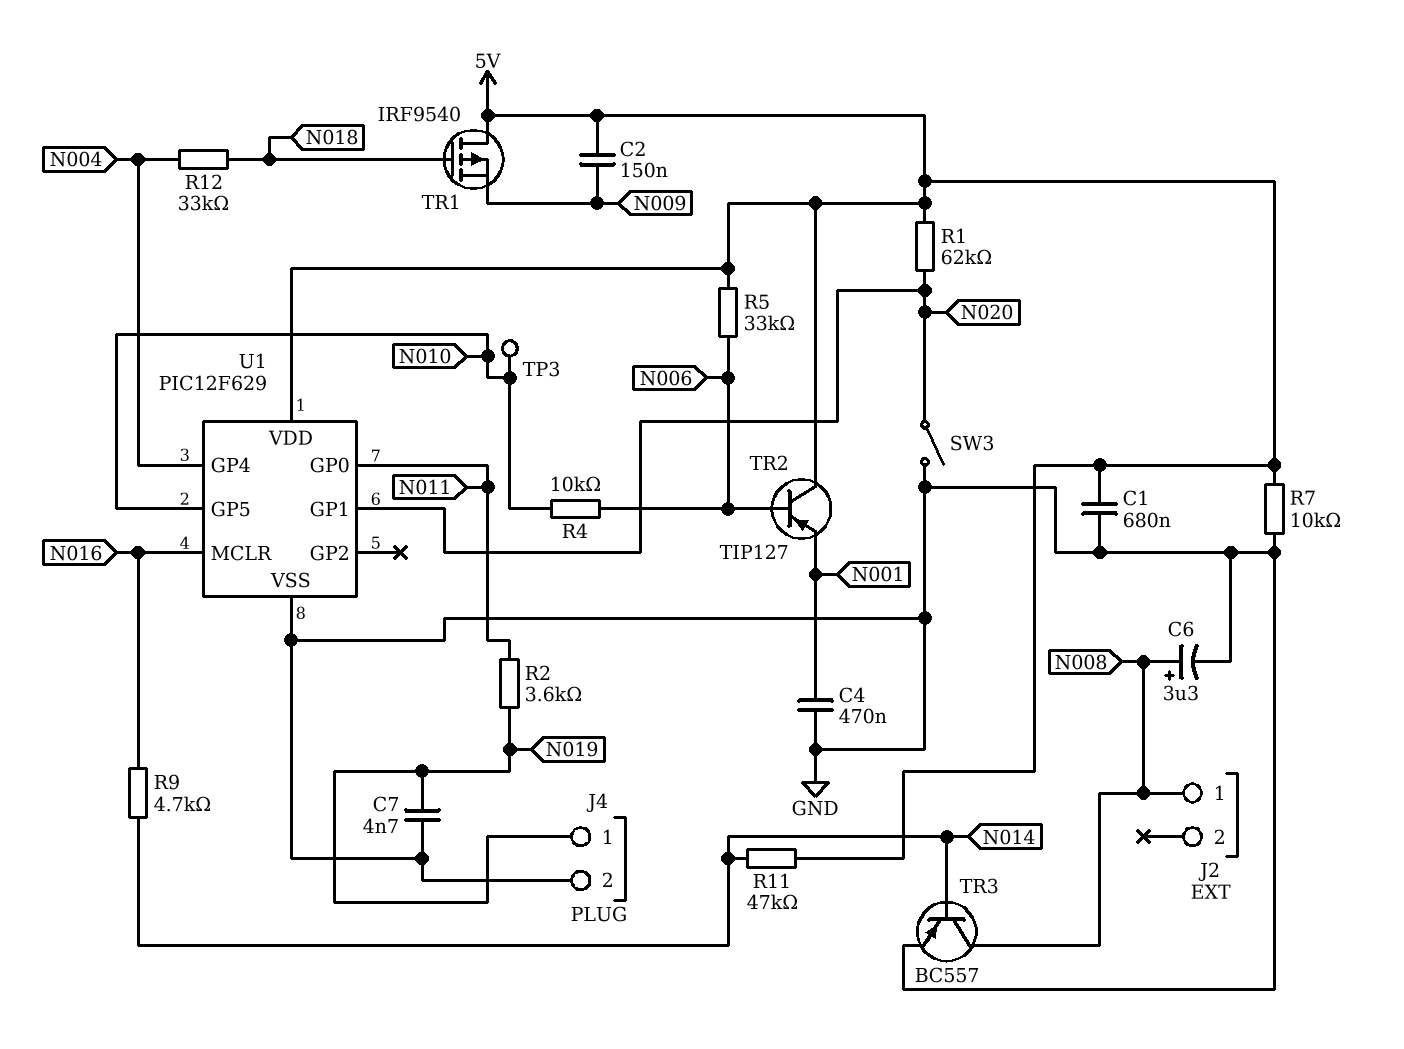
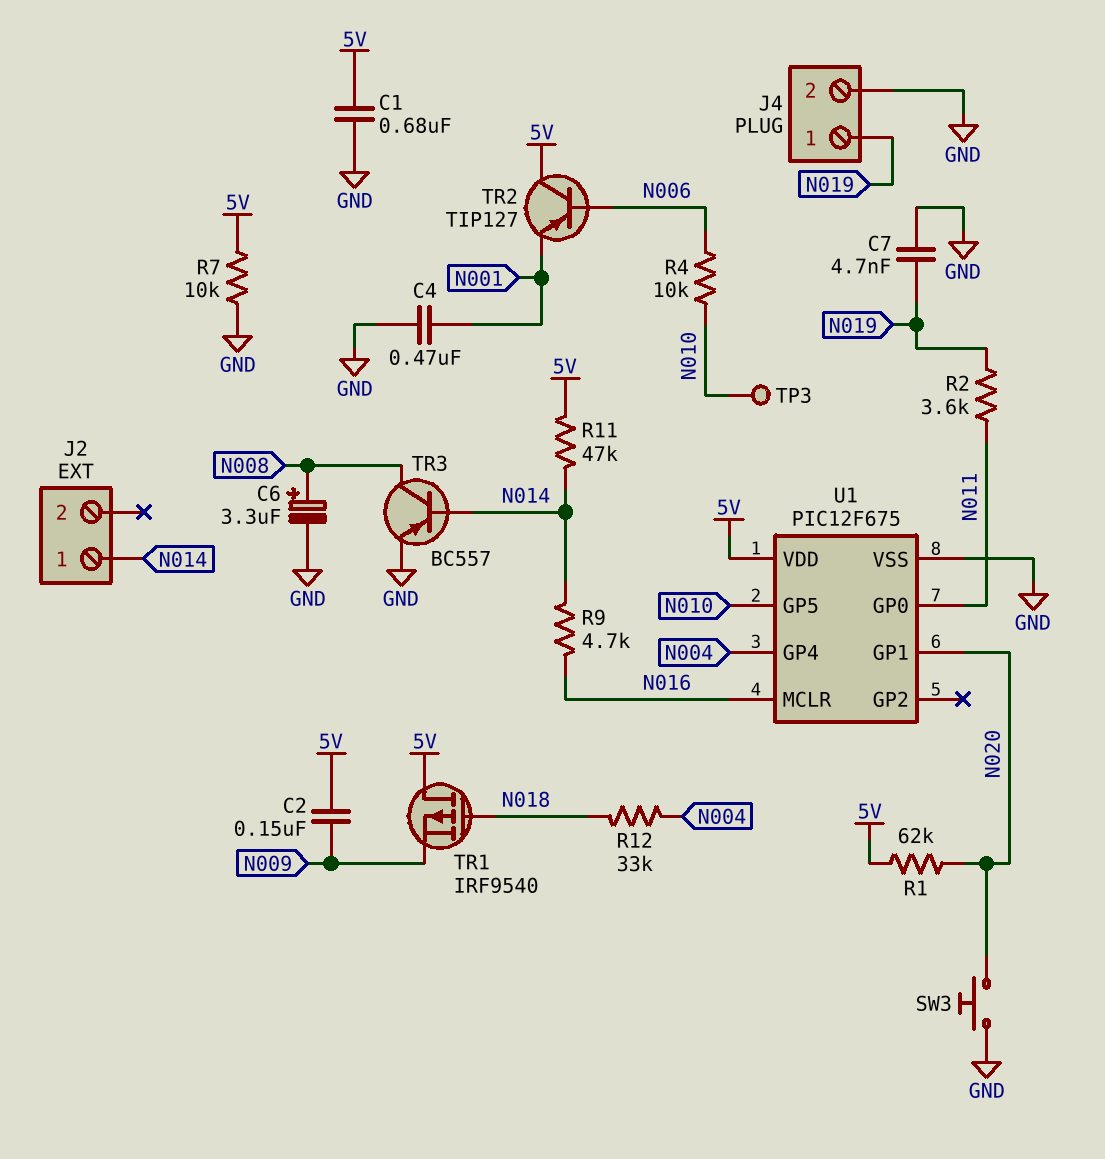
J2 pin 1: N008 -> N014
R5: 33k (5V, N006) -> none
SW3: switch (GND, N020) -> button (GND, N020)
U1: PIC12F629 -> PIC12F675

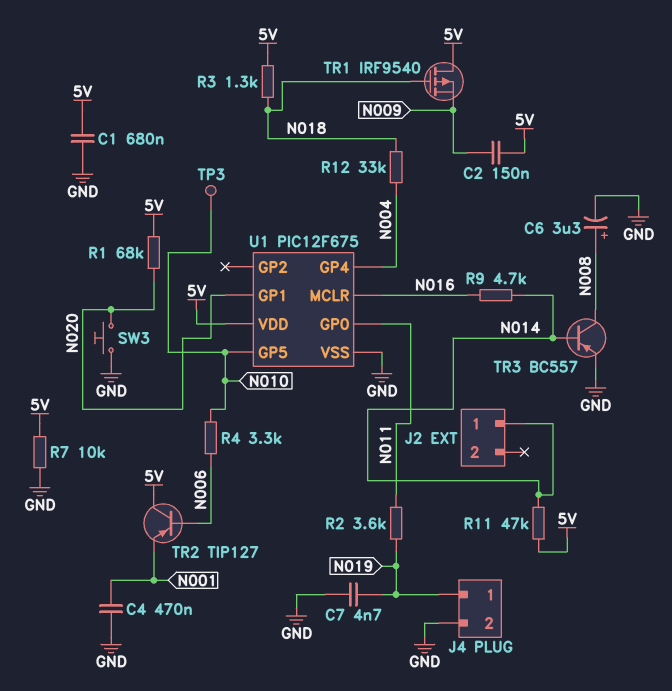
R1: 62k (5V, N020) -> 68k (5V, N020)
R3: none -> 1.3k (5V, N018)
R4: 10k (N006, N010) -> 3.3k (N006, N010)

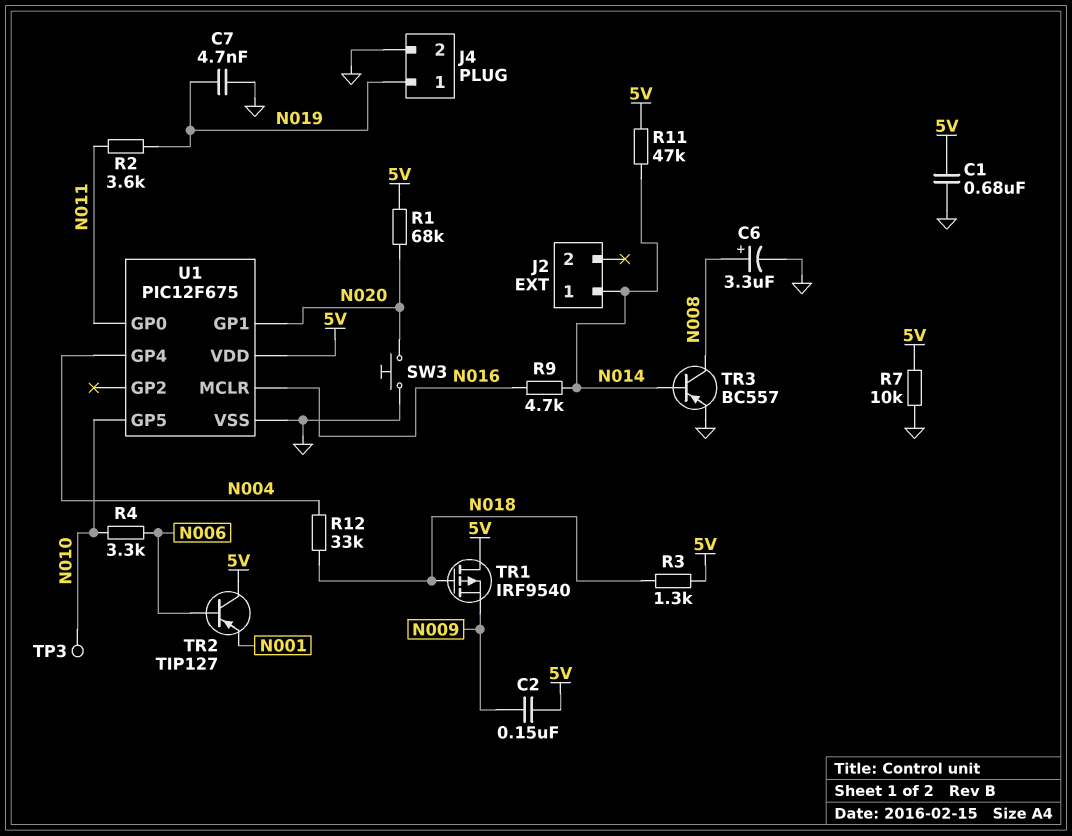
C4: 470nF (GND, N001) -> none

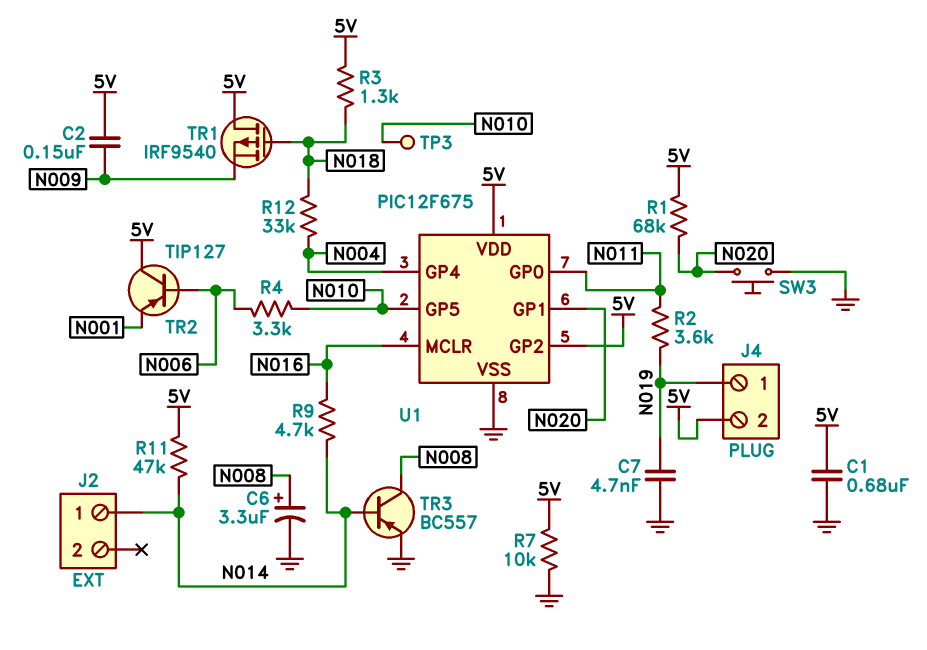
J4 pin 2: GND -> 5V
U1 pin GP2: none -> 5V

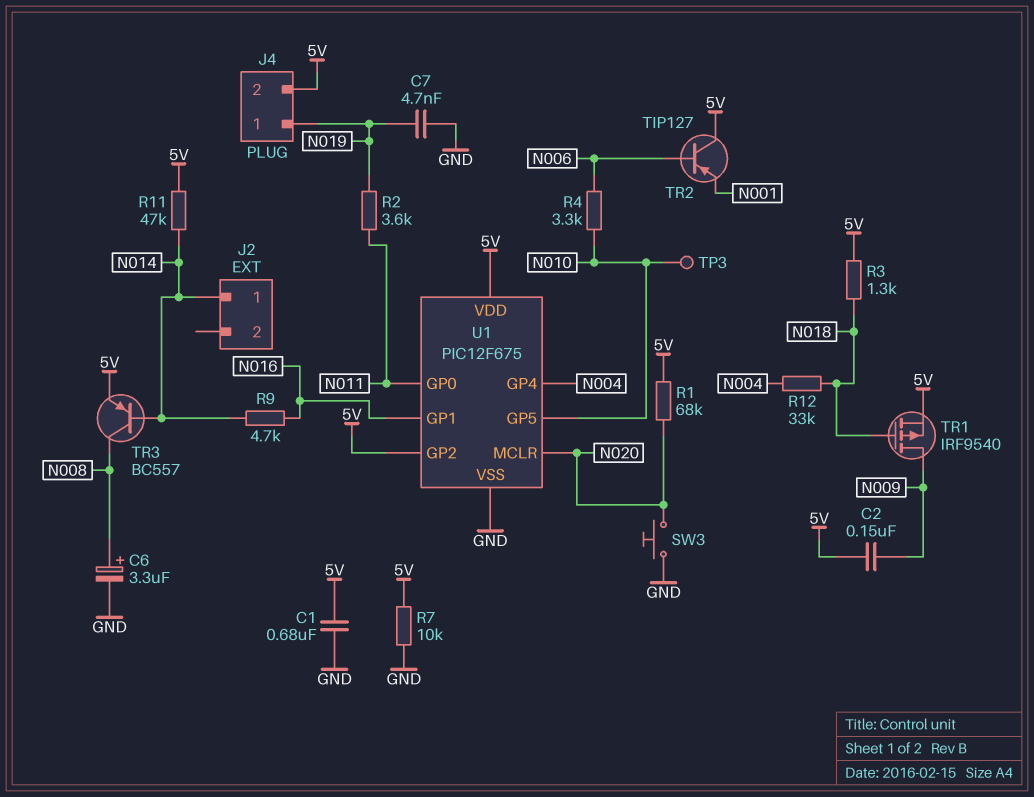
TR1: PMOS IRF9540 (G N018, D 5V, S N009) -> PMOS IRF9540 (G N018, D N009, S 5V)
TR3: PNP BC557 (B N014, C N008, E GND) -> PNP BC557 (B N014, C N008, E 5V)
U1 pin GP1: N020 -> N016
U1 pin MCLR: N016 -> N020

